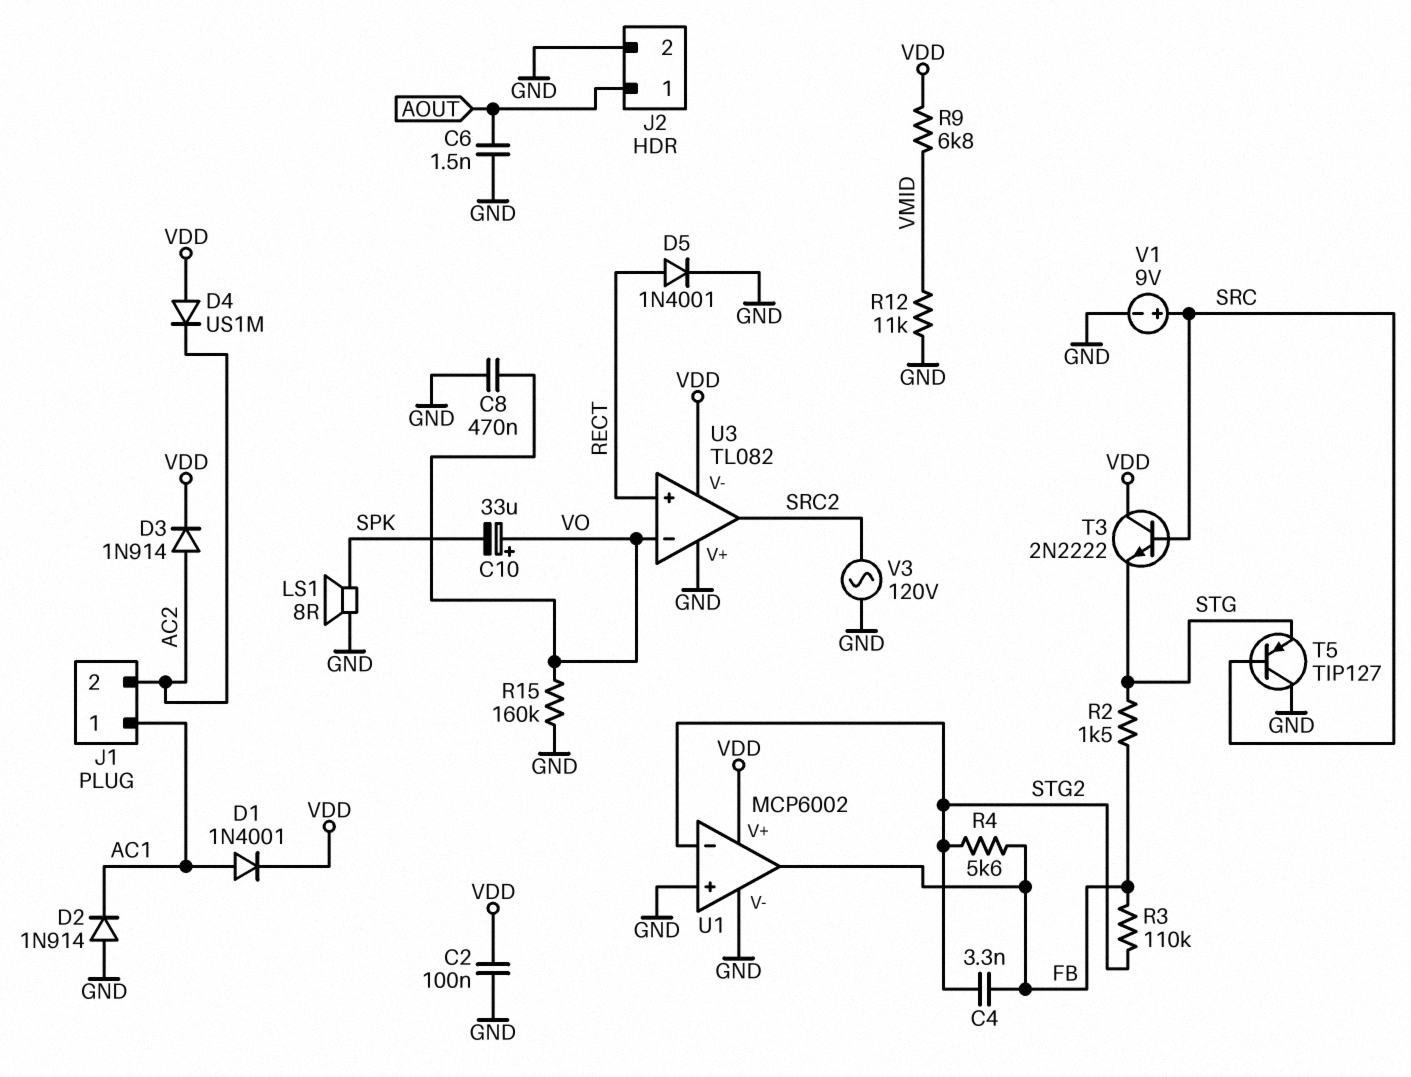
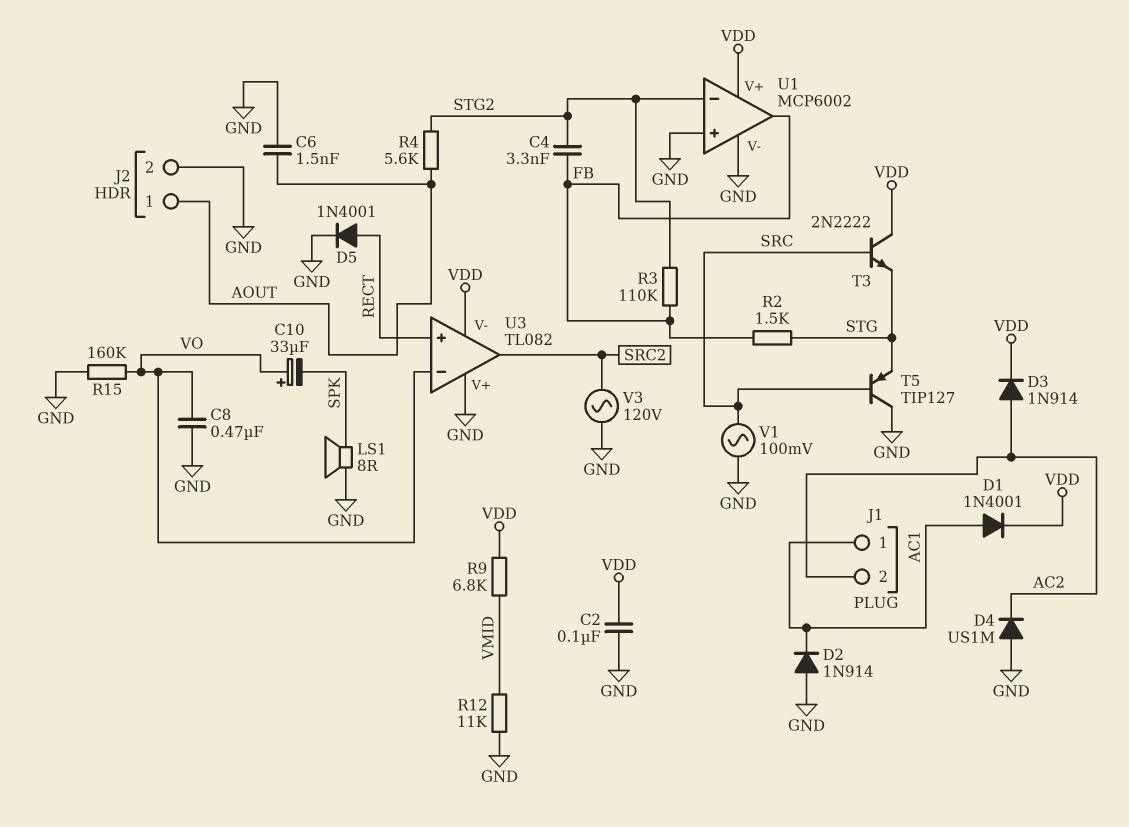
D4: diode US1M (A VDD, K AC2) -> diode US1M (A GND, K AC2)
R4: 5.6k (FB, STG2) -> 5.6k (AOUT, STG2)
V1: 9V (plus SRC, minus GND) -> AC 100mV (GND, SRC)

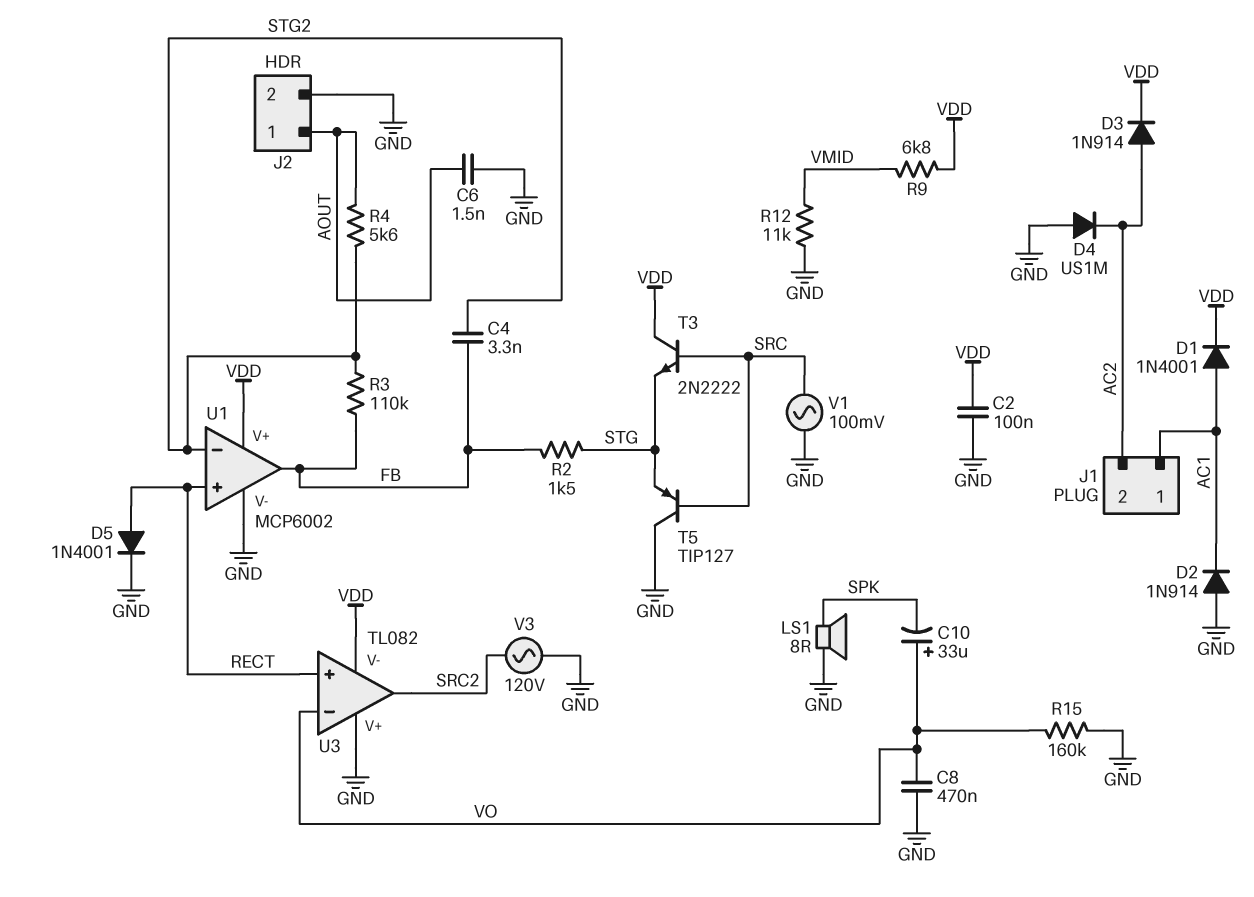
U1 pin in+: GND -> RECT

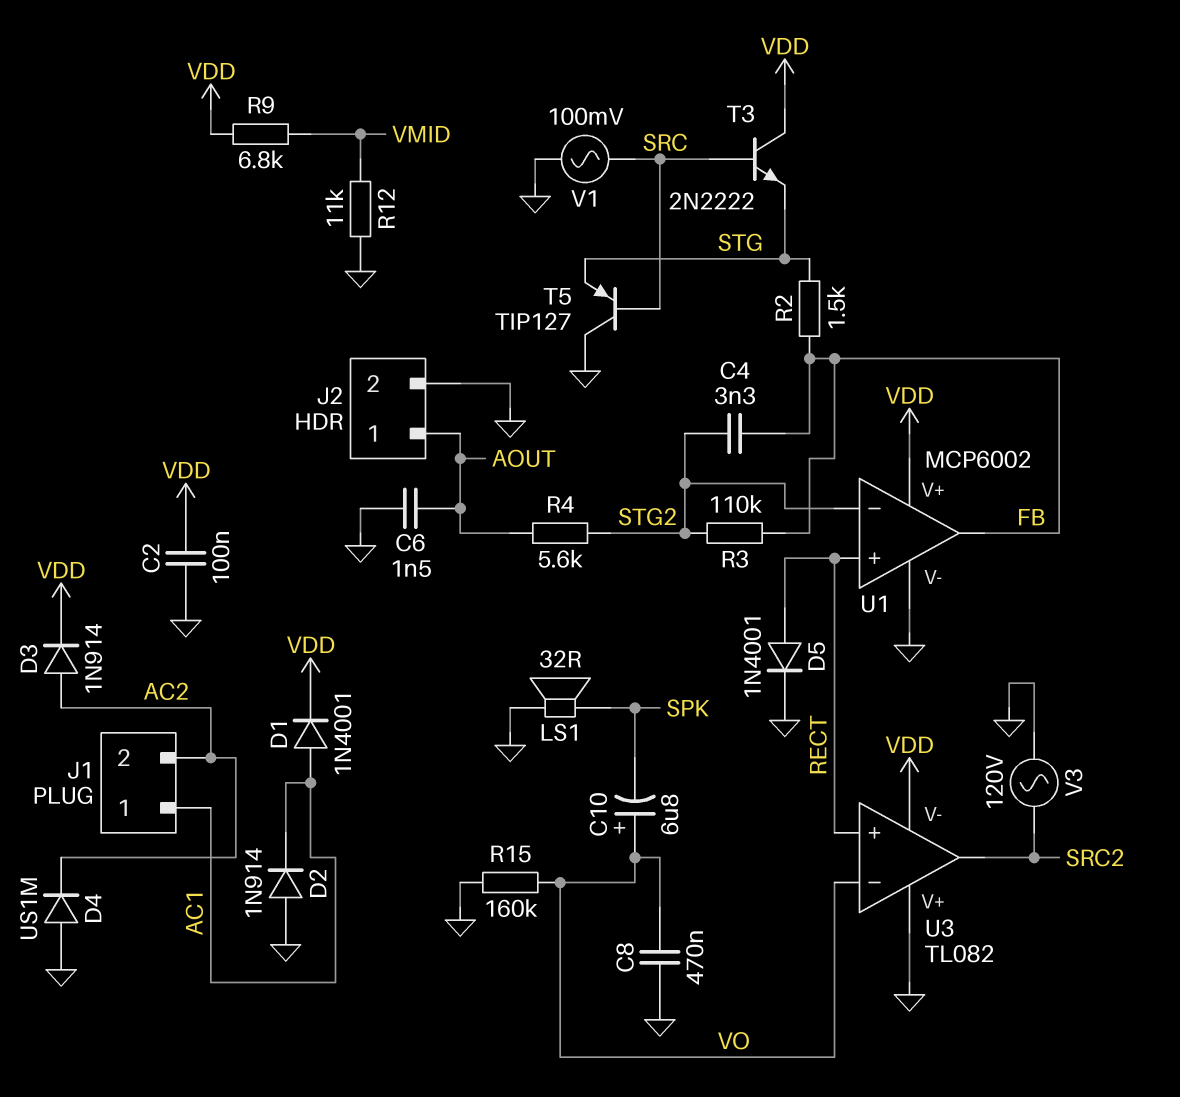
C10: 33uF (plus VO, minus SPK) -> 6.8uF (plus VO, minus SPK)
LS1: speaker 8R (GND, SPK) -> speaker 32R (GND, SPK)

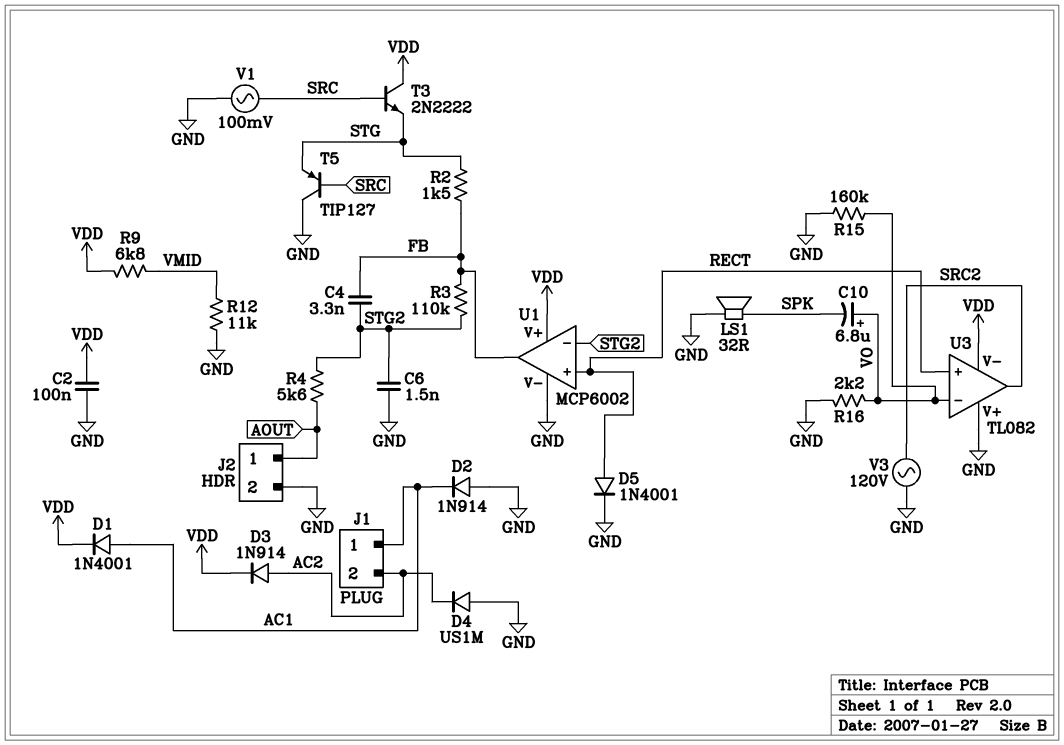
C6: 1.5nF (AOUT, GND) -> 1.5nF (GND, STG2)
C8: 470nF (GND, VO) -> none
R16: none -> 2.2k (GND, VO)

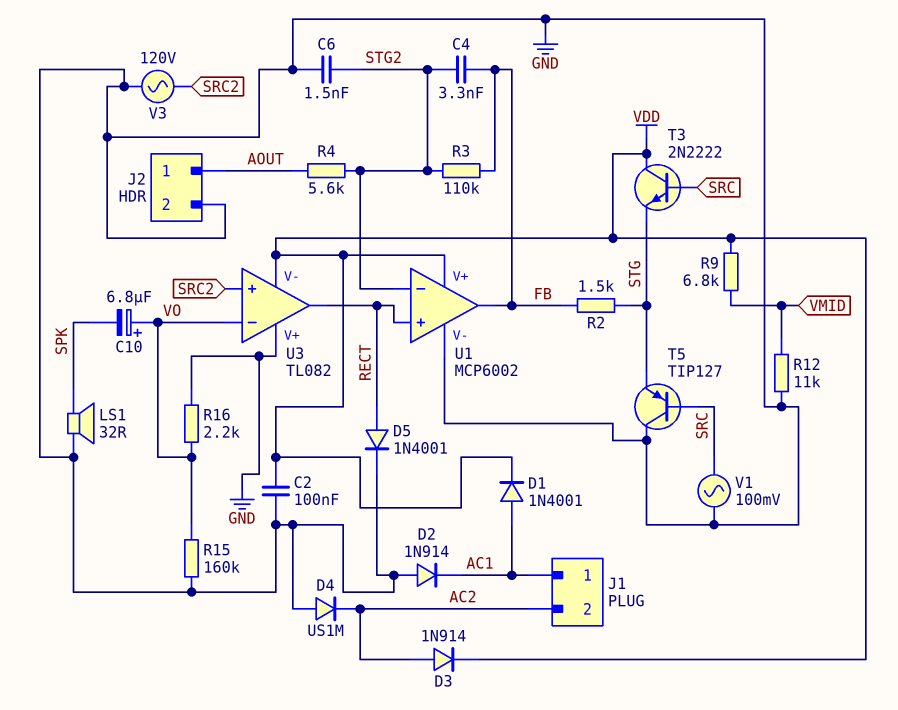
U3 pin in+: RECT -> SRC2
U3 pin out: SRC2 -> RECT

